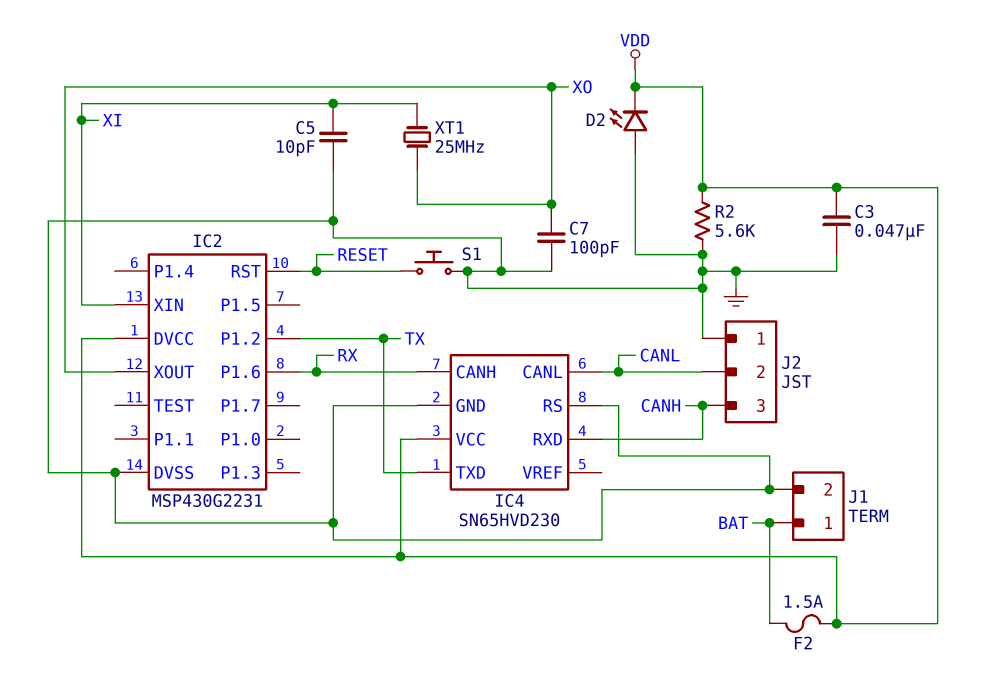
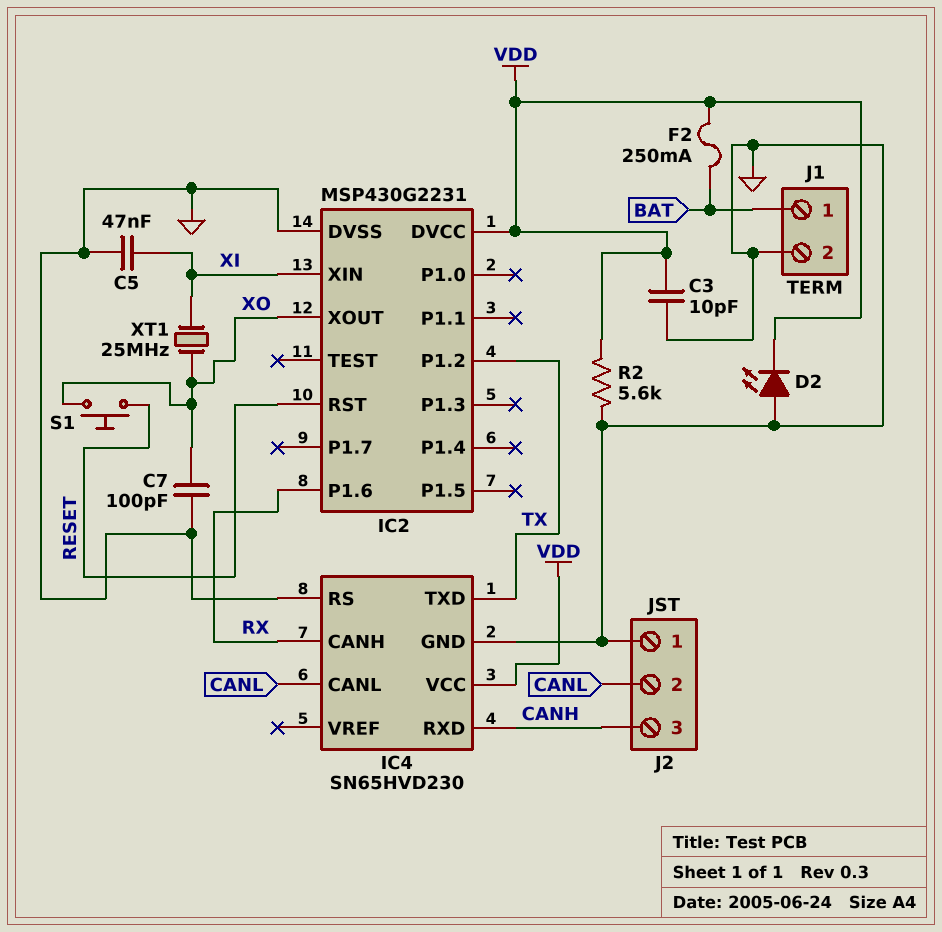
C3: 47nF (GND, VDD) -> 10pF (GND, VDD)
C5: 10pF (GND, XI) -> 47nF (GND, XI)
F2: 1.5A (BAT, VDD) -> 250mA (BAT, VDD)
S1: button (GND, RESET) -> button (RESET, XO)

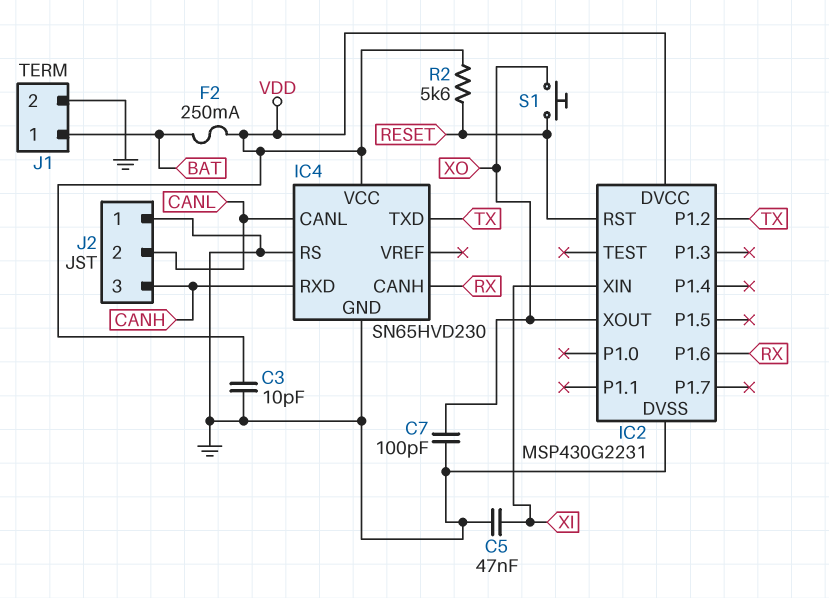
D2: LED (A GND, K VDD) -> none
R2: 5.6k (GND, VDD) -> 5.6k (RESET, VDD)
XT1: 25MHz (XI, XO) -> none

